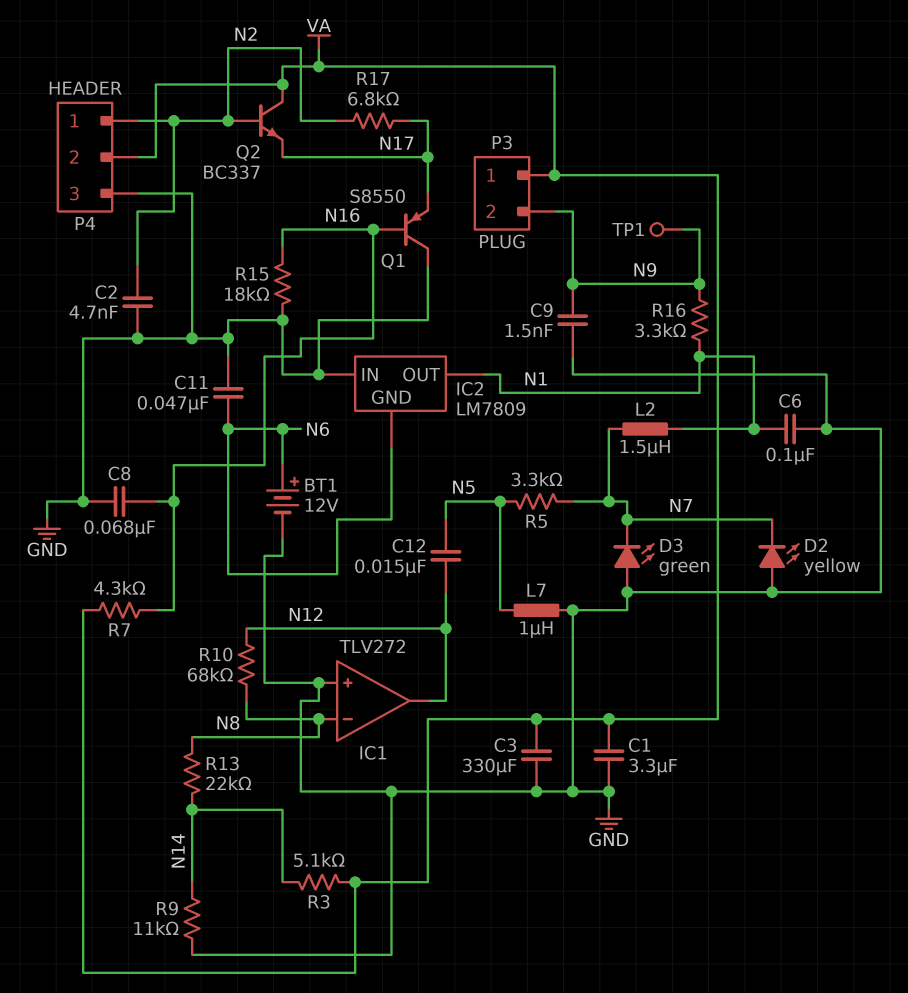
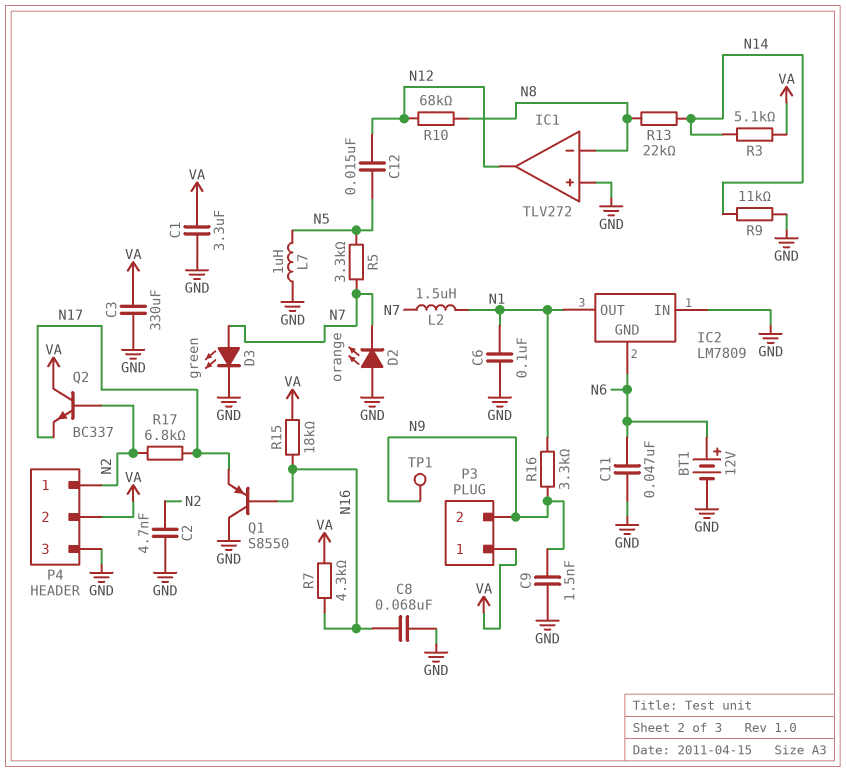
D2: LED yellow (A GND, K N7) -> LED orange (A GND, K N7)
D3: LED green (A GND, K N7) -> LED green (A N7, K GND)
R15: 18k (GND, N16) -> 18k (N16, VA)

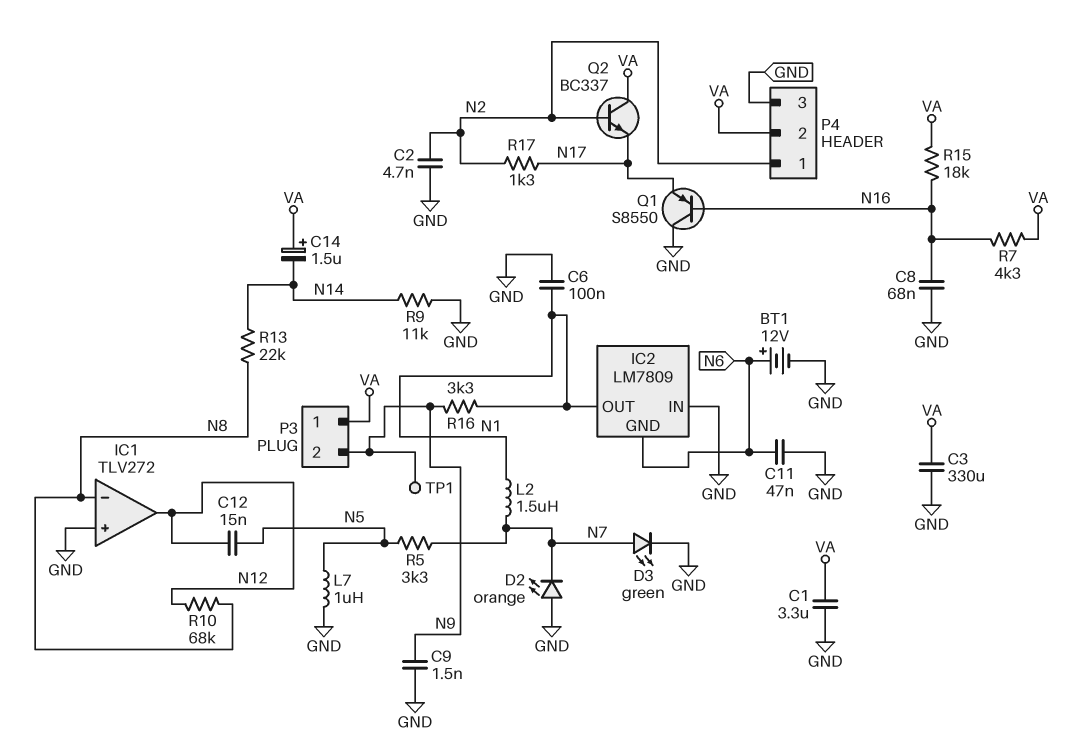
C14: none -> 1.5uF (plus VA, minus N14)
R3: 5.1k (N14, VA) -> none
R17: 6.8k (N2, N17) -> 1.3k (N2, N17)

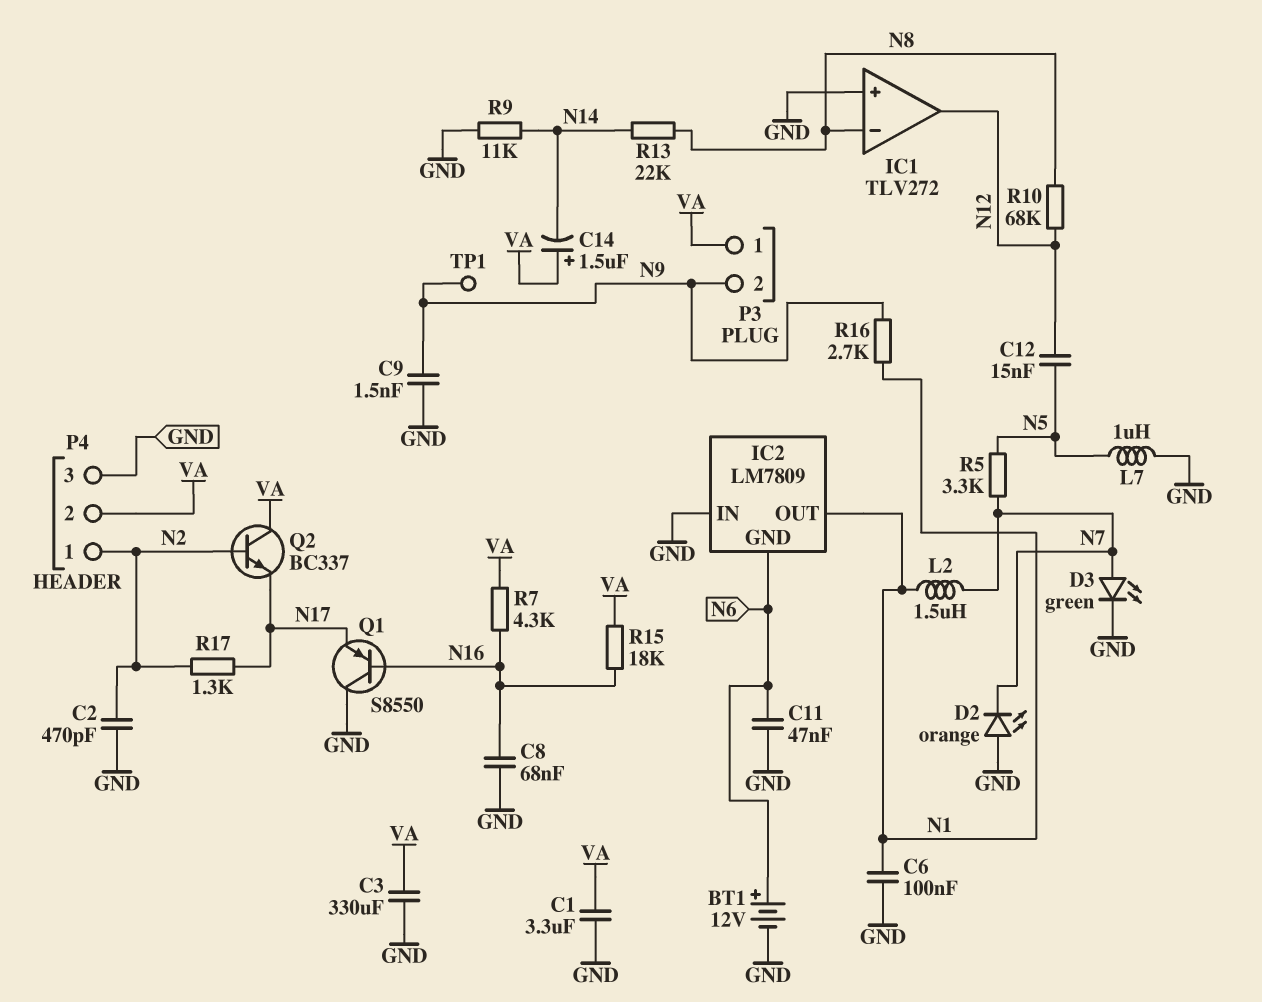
C2: 4.7nF (GND, N2) -> 470pF (GND, N2)
R16: 3.3k (N1, N9) -> 2.7k (N1, N9)

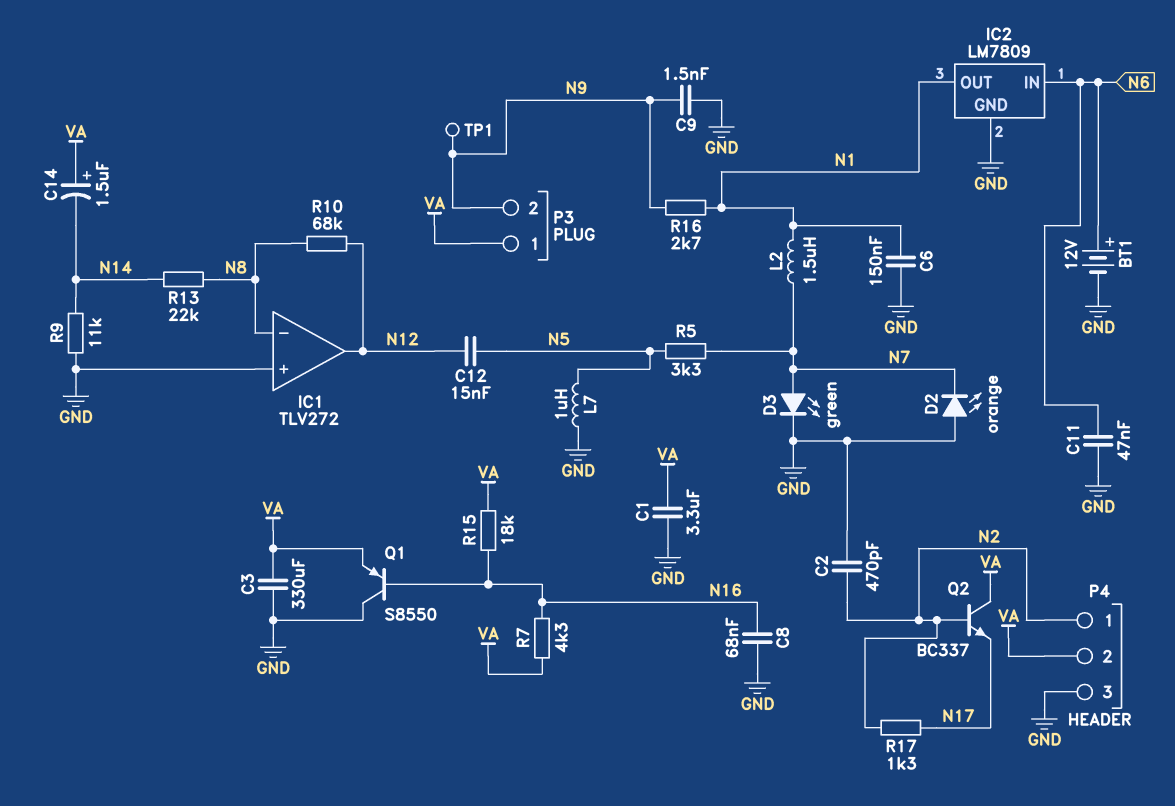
C6: 100nF (GND, N1) -> 150nF (GND, N1)
IC2 pin GND: N6 -> GND
IC2 pin IN: GND -> N6
Q1: PNP S8550 (B N16, C GND, E N17) -> PNP S8550 (B N16, C GND, E VA)

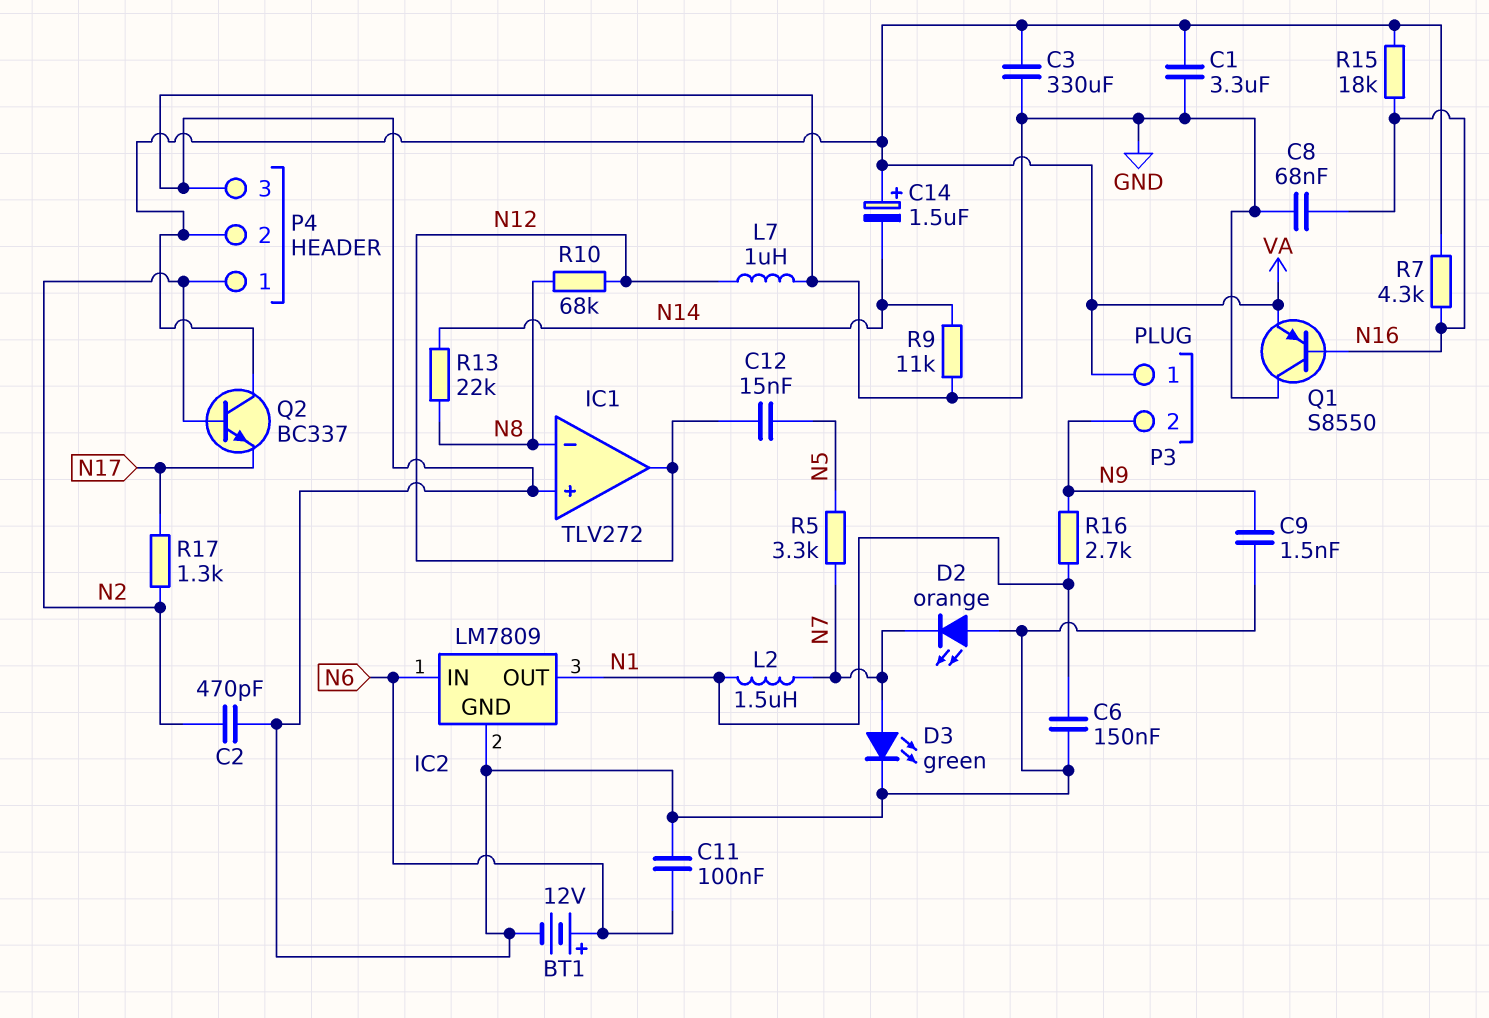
C11: 47nF (GND, N6) -> 100nF (GND, N6)
L7: 1uH (GND, N5) -> 1uH (GND, N12)
TP1: test point (N9) -> none

